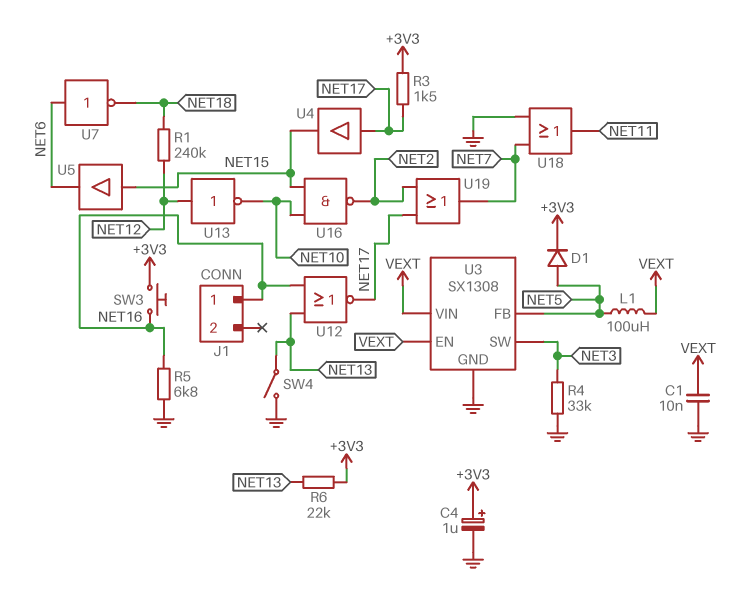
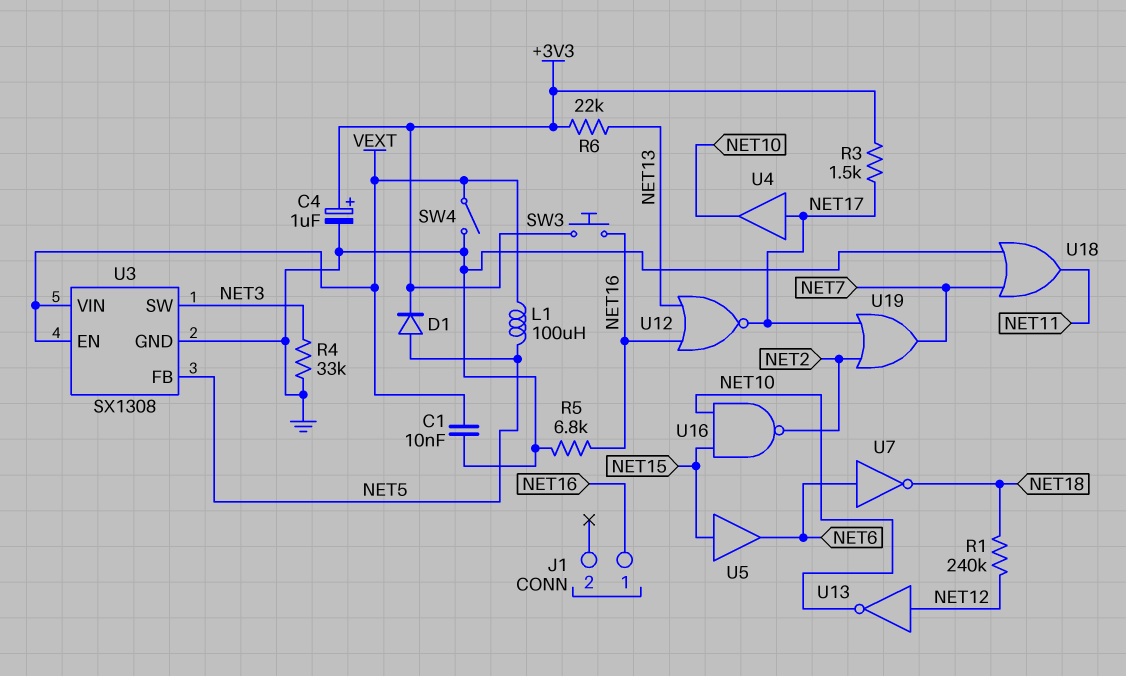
SW4: switch (GND, NET13) -> switch (GND, VEXT)
U4: buffer (in NET17, out NET15) -> buffer (in NET17, out NET10)

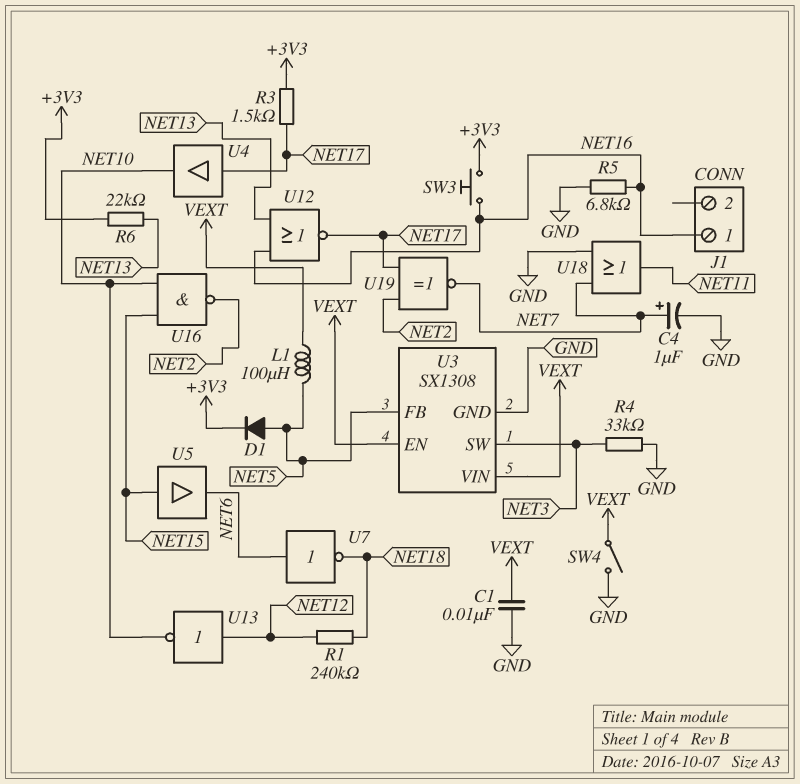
C4: 1uF (plus +3V3, minus GND) -> 1uF (plus NET7, minus GND)
U19: OR (in NET2, in NET17, out NET7) -> XNOR (in NET2, in NET17, out NET7)

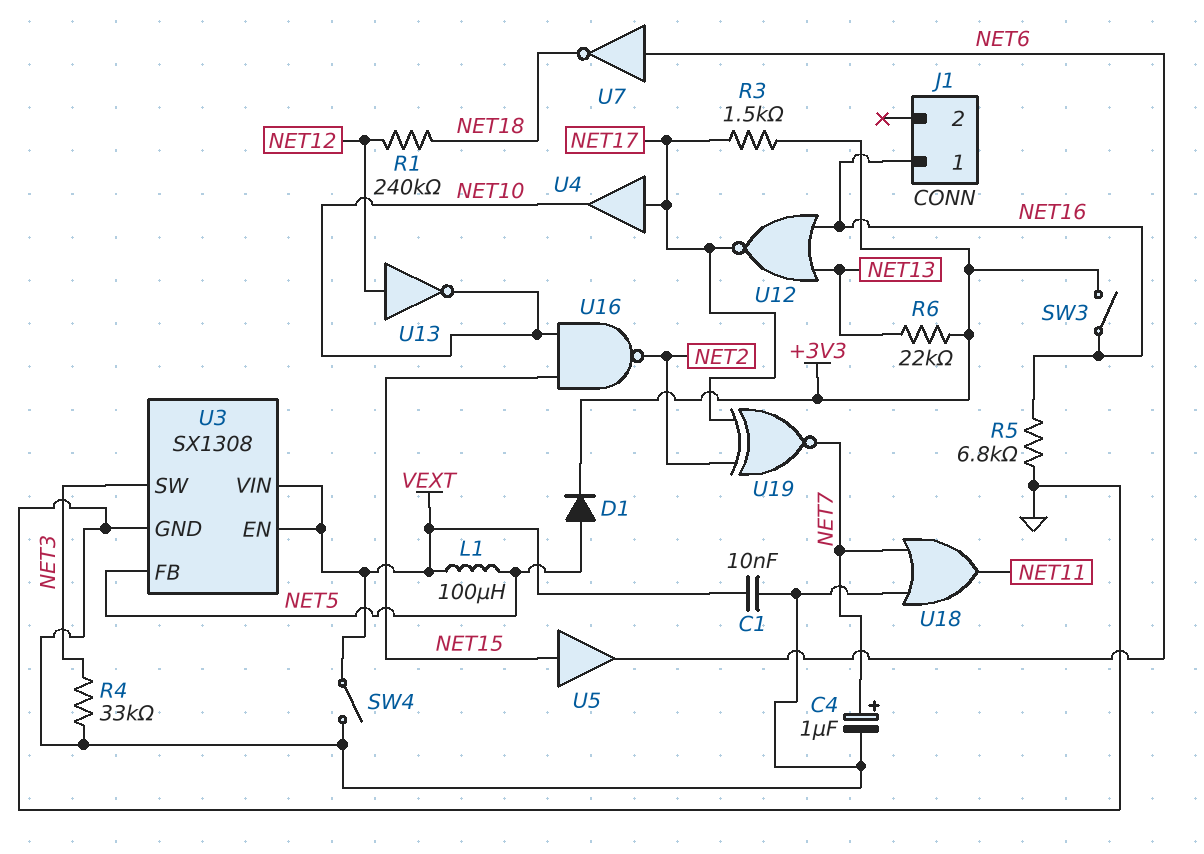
SW3: button (+3V3, NET16) -> switch (+3V3, NET16)

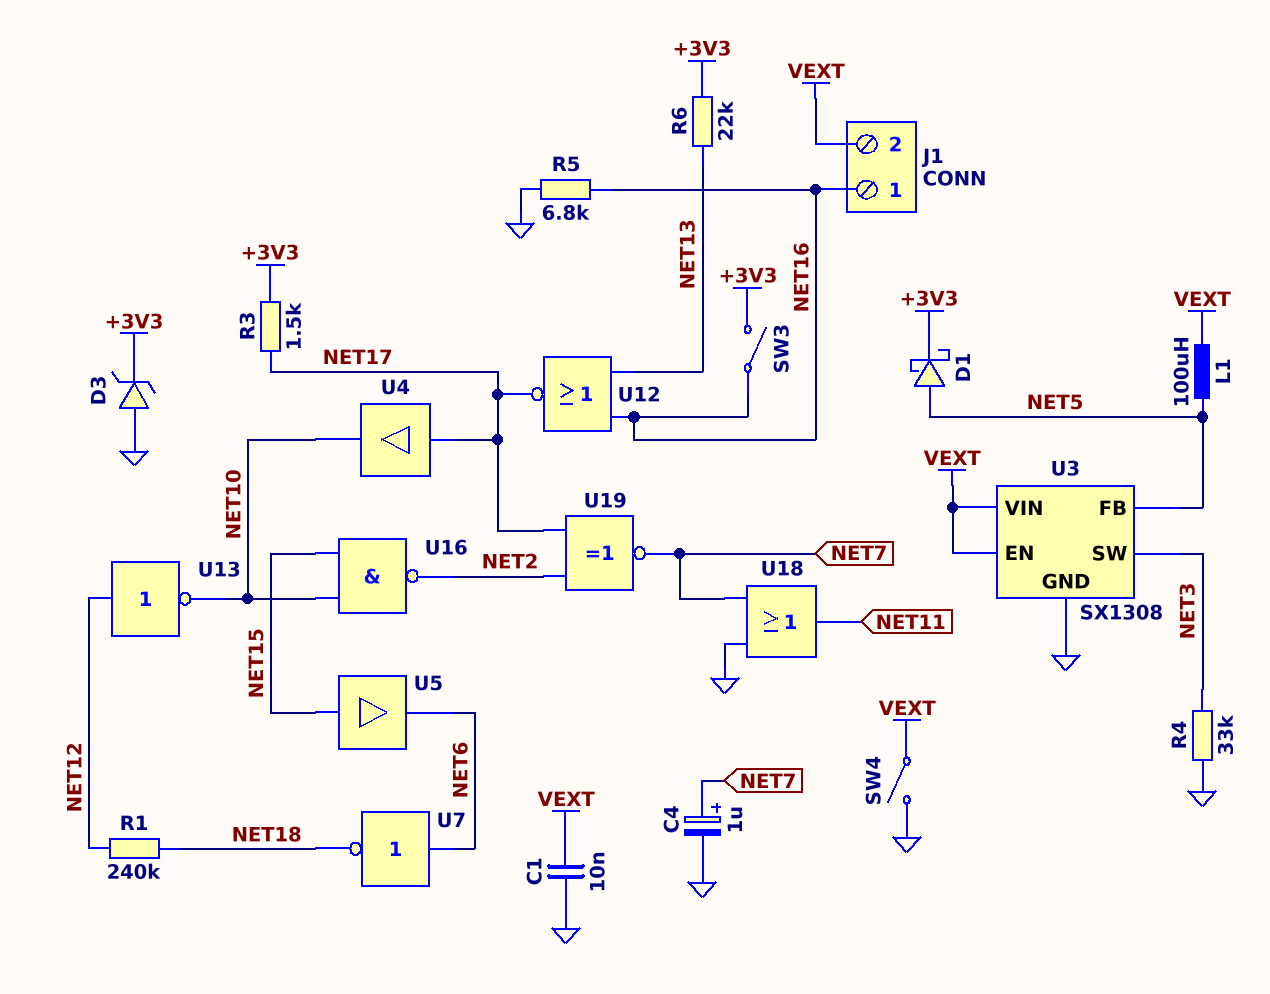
D1: diode (A NET5, K +3V3) -> schottky (A NET5, K +3V3)
D3: none -> zener (A GND, K +3V3)
J1 pin 2: none -> VEXT

